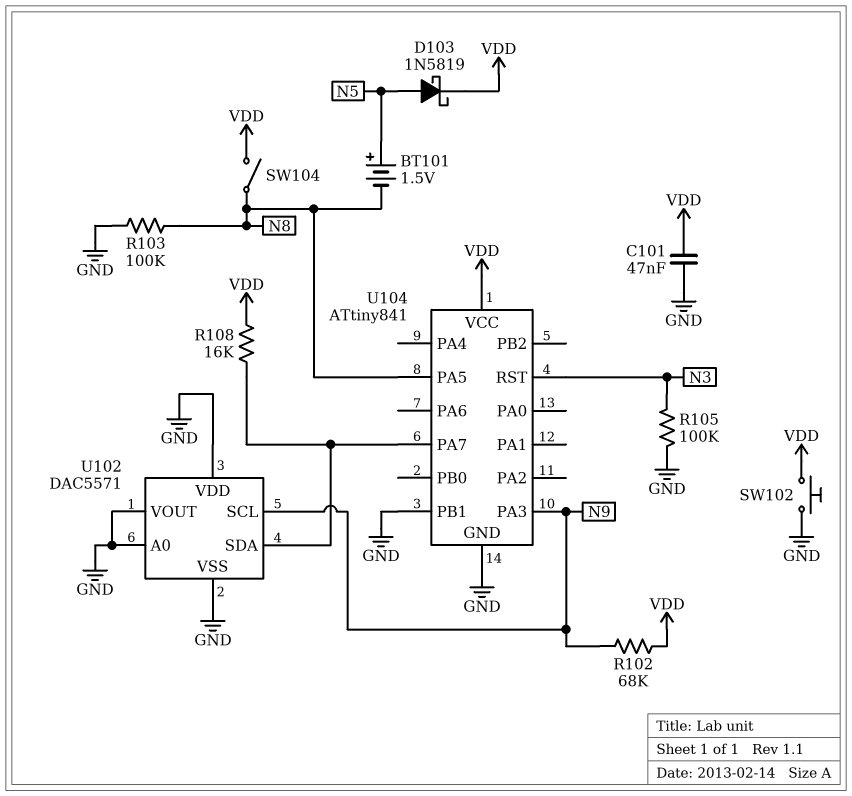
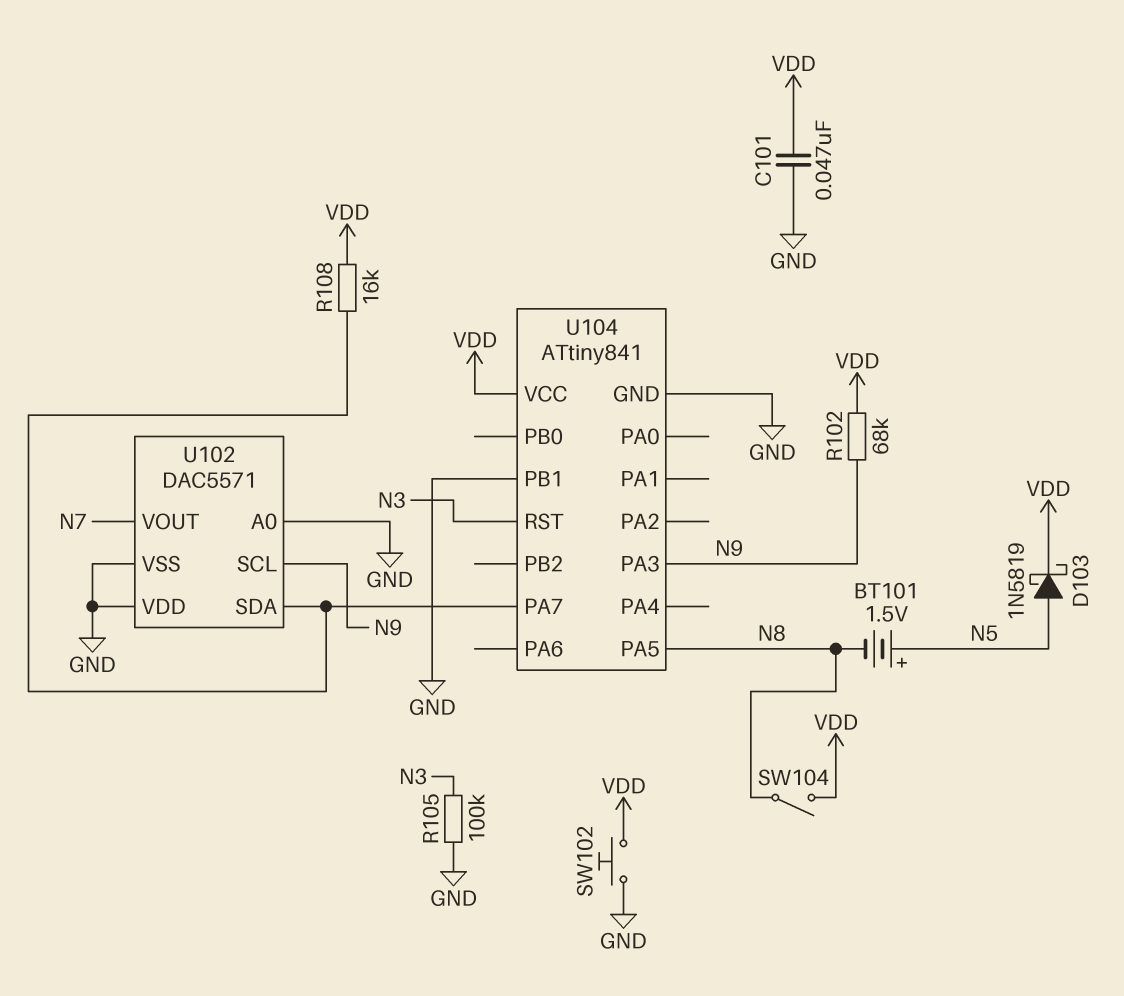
R103: 100k (GND, N8) -> none
U102 pin VOUT: GND -> N7

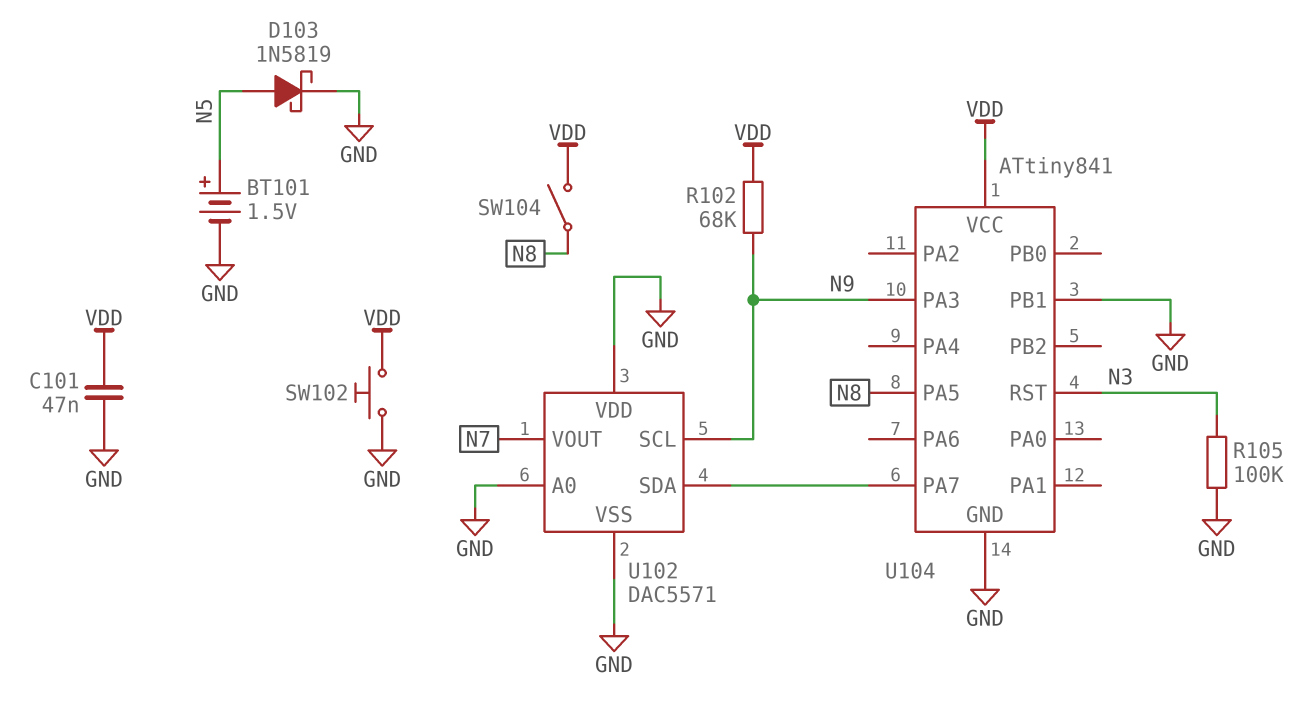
BT101: 1.5V (plus N5, minus N8) -> 1.5V (plus N5, minus GND)
D103: schottky 1N5819 (A N5, K VDD) -> schottky 1N5819 (A N5, K GND)
R108: 16k (U102/SDA, VDD) -> none

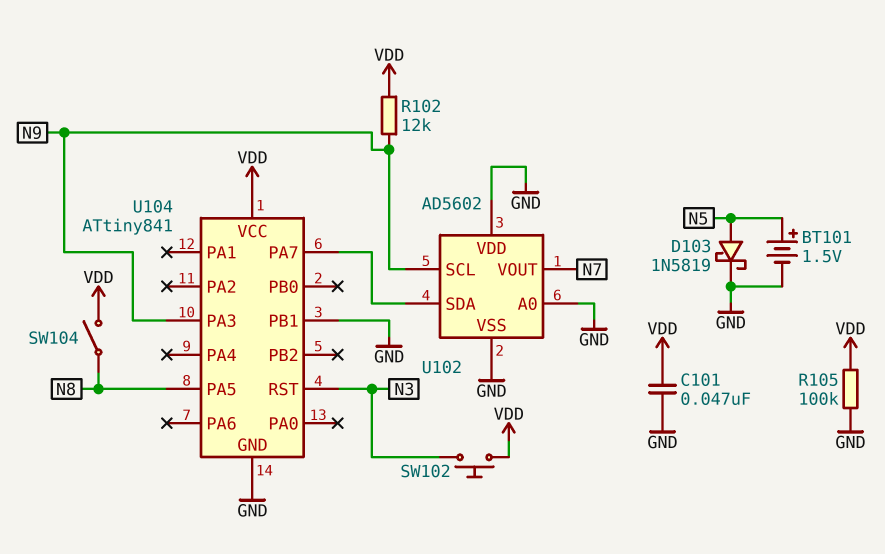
R102: 68k (N9, VDD) -> 12k (N9, VDD)
R105: 100k (GND, N3) -> 100k (GND, VDD)
SW102: button (GND, VDD) -> button (N3, VDD)
U102: DAC5571 -> AD5602

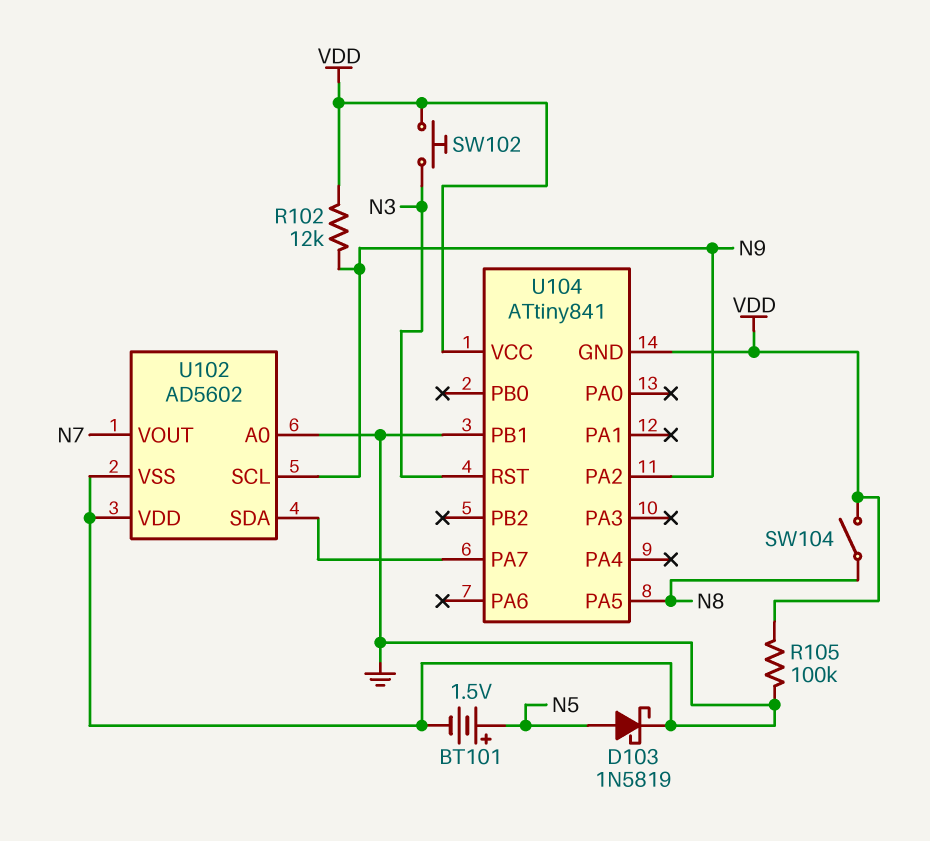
C101: 47nF (GND, VDD) -> none
U104 pin GND: GND -> VDD
U104 pin PA2: none -> N9
U104 pin PA3: N9 -> none

